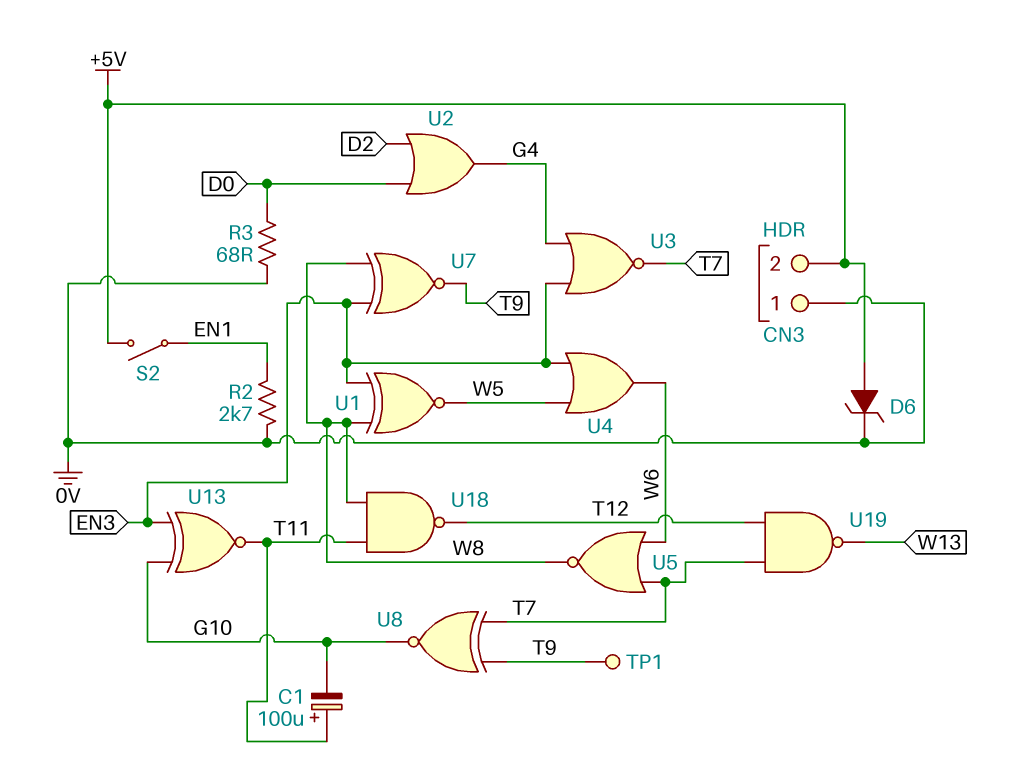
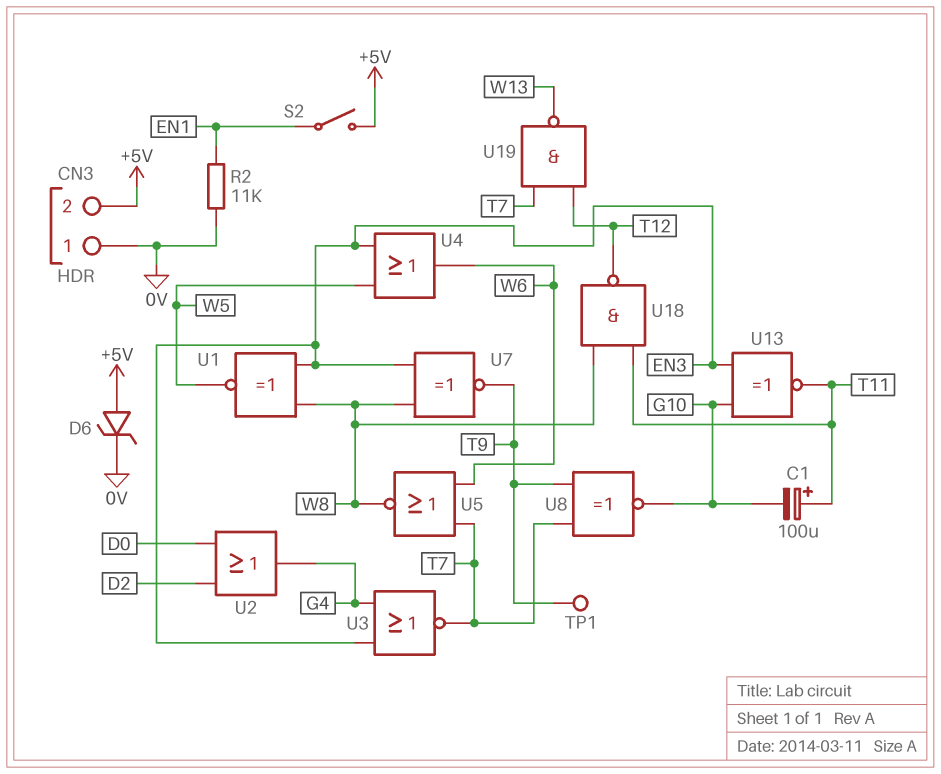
R2: 2.7k (0V, EN1) -> 11k (0V, EN1)
R3: 68 (0V, D0) -> none

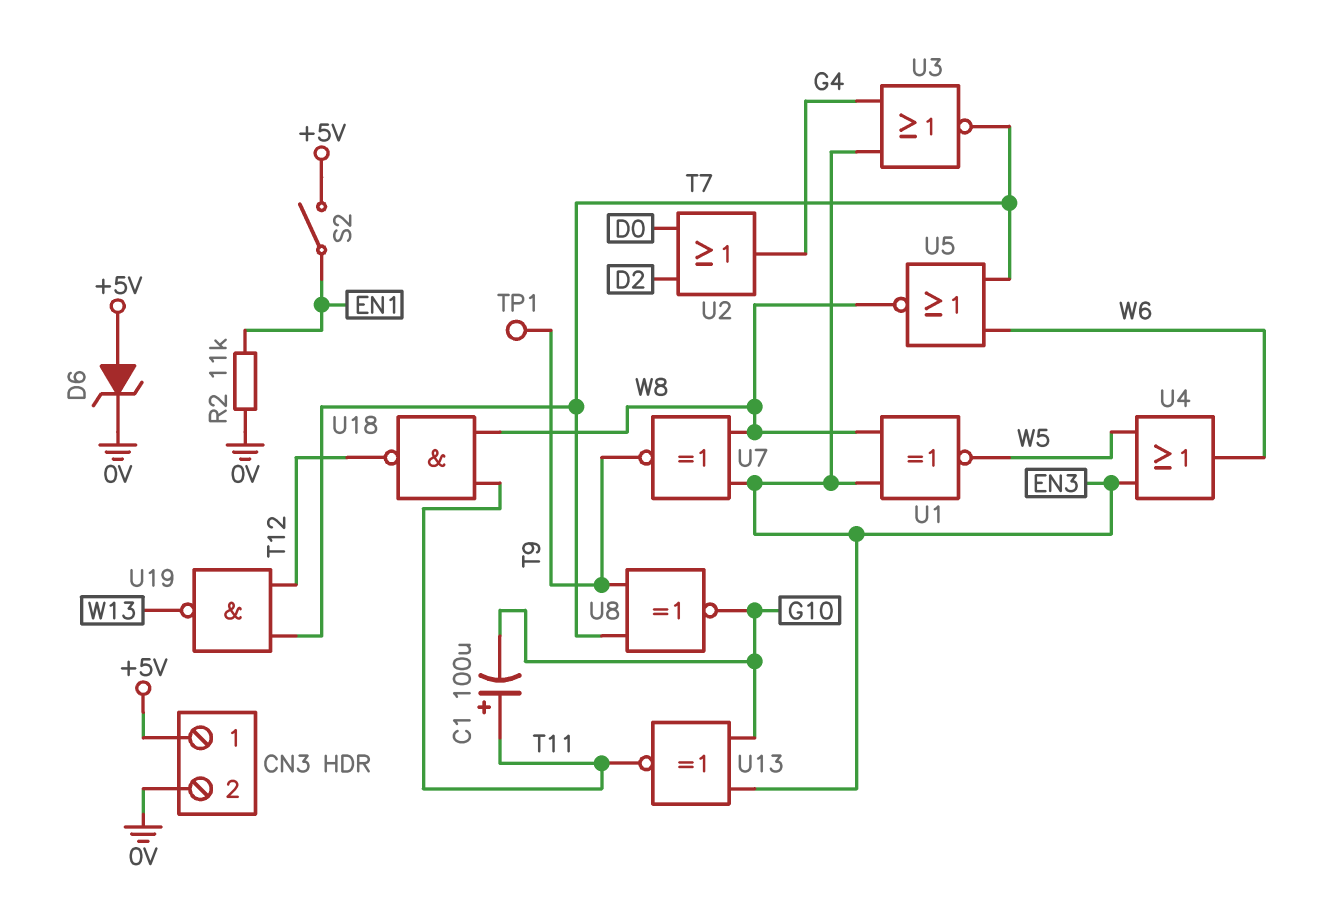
CN3 pin 1: 0V -> +5V
CN3 pin 2: +5V -> 0V

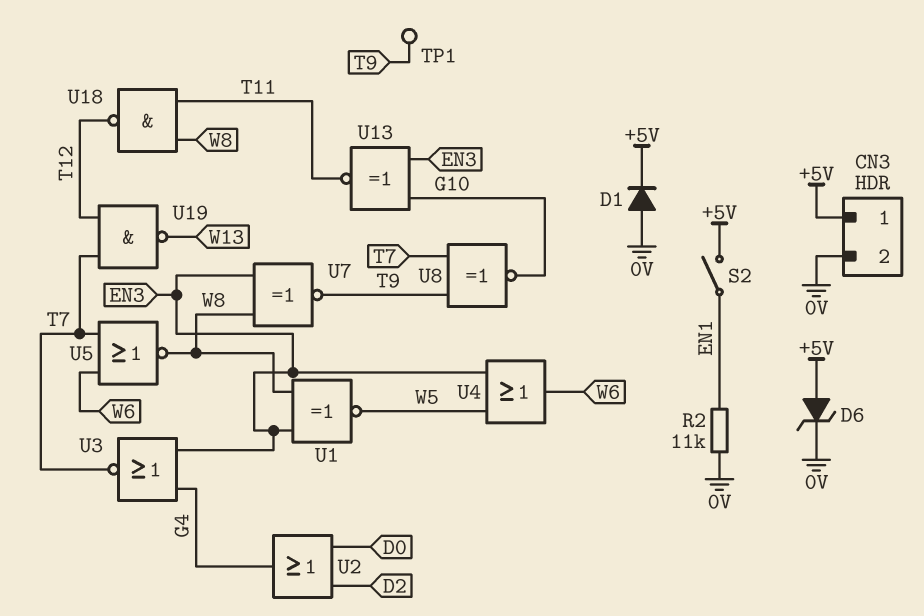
C1: 100uF (plus T11, minus G10) -> none
D1: none -> diode (A 0V, K +5V)

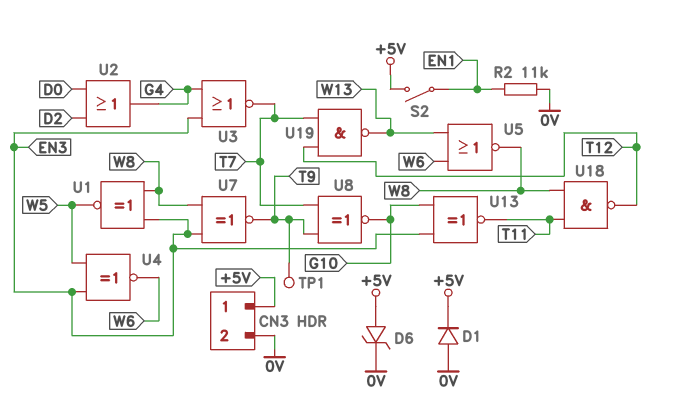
U4: OR (in EN3, in W5, out W6) -> XNOR (in EN3, in W5, out W6)
U5: NOR (in T7, in W6, out W8) -> NOR (in W6, in W13, out W8)

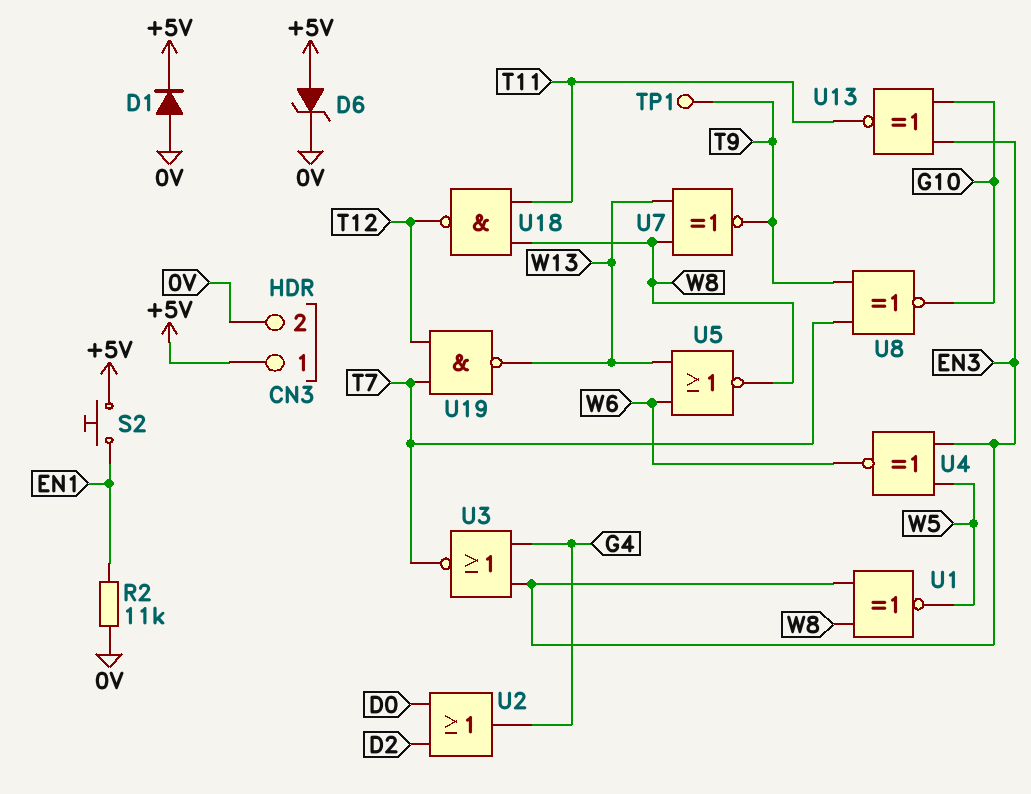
S2: switch (+5V, EN1) -> button (+5V, EN1)
U7: XNOR (in EN3, in W8, out T9) -> XNOR (in W8, in W13, out T9)

